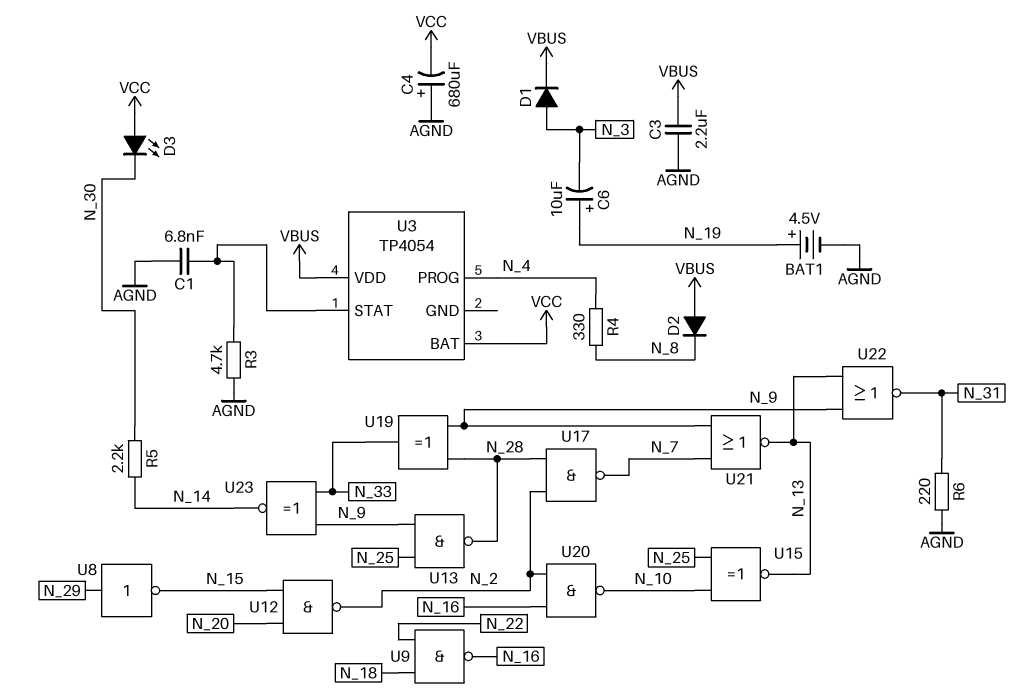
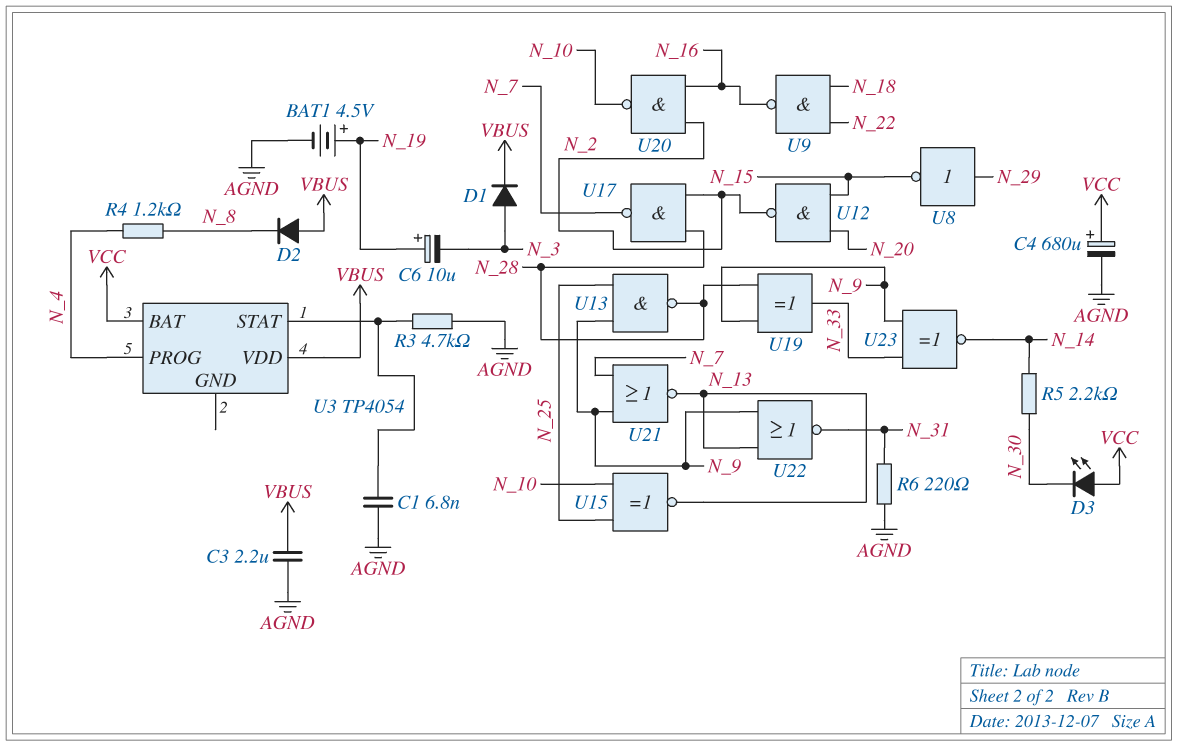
C4: 680uF (plus AGND, minus VCC) -> 680uF (plus VCC, minus AGND)
R4: 330 (N_4, N_8) -> 1.2k (N_4, N_8)

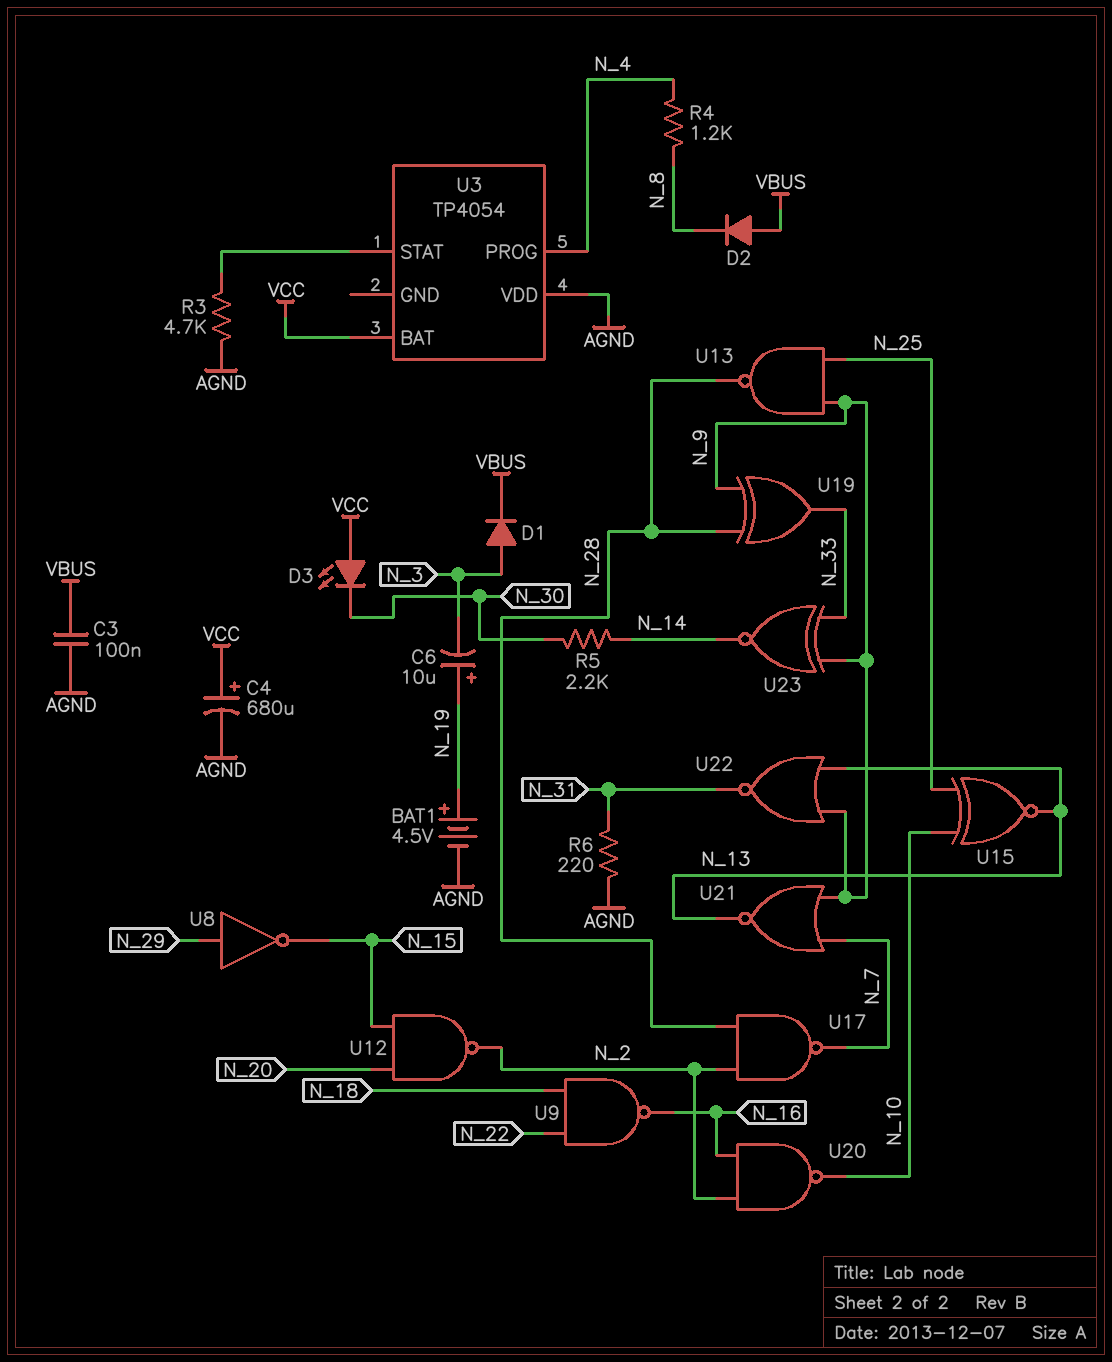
C1: 6.8nF (AGND, U3/STAT) -> none
C3: 2.2uF (AGND, VBUS) -> 100nF (AGND, VBUS)
U3 pin VDD: VBUS -> AGND

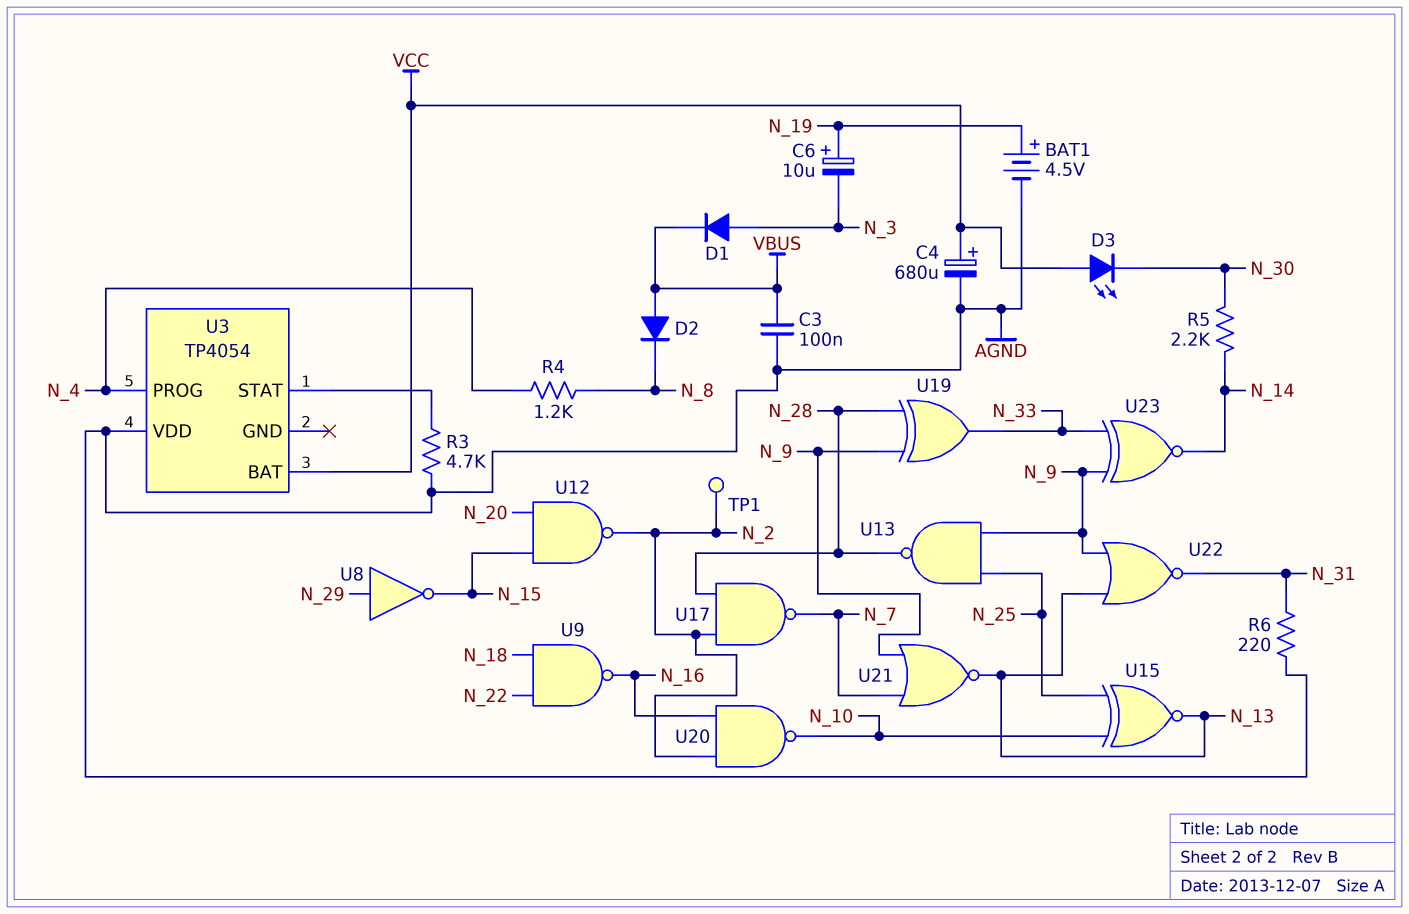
TP1: none -> test point (N_2)

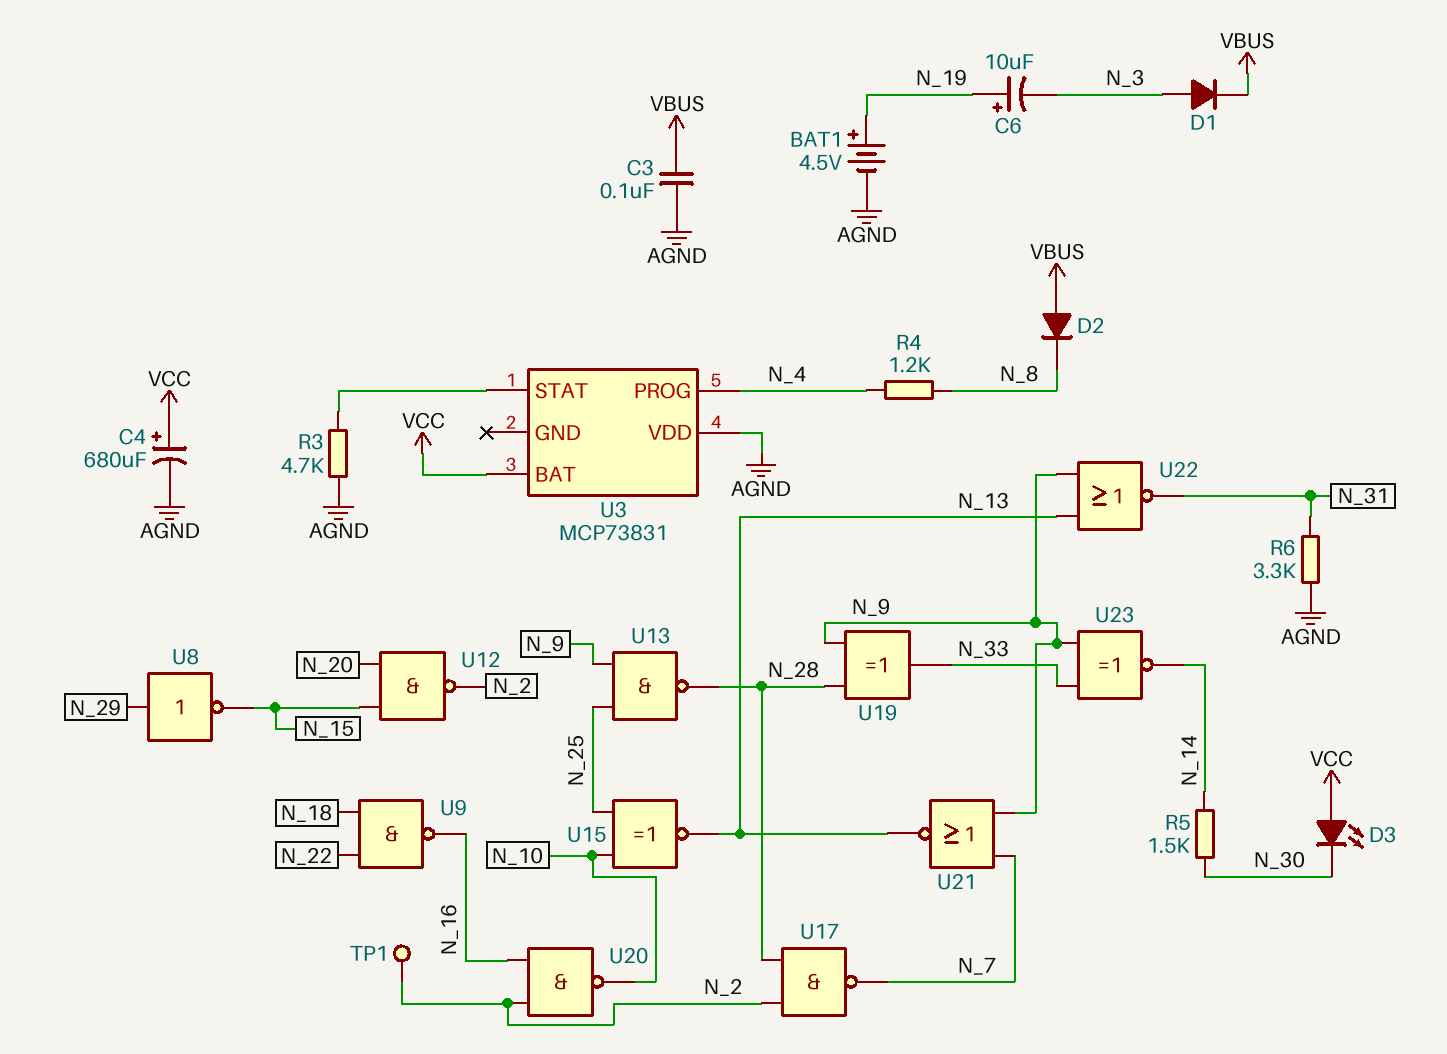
R5: 2.2k (N_14, N_30) -> 1.5k (N_14, N_30)
R6: 220 (AGND, N_31) -> 3.3k (AGND, N_31)
U3: TP4054 -> MCP73831

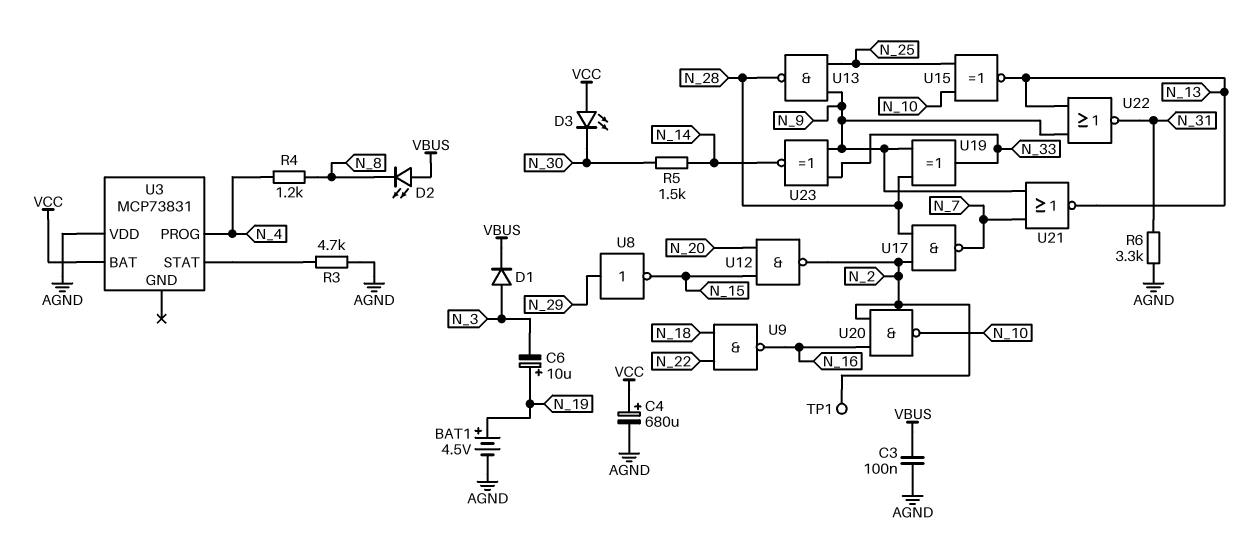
D2: diode (A VBUS, K N_8) -> LED (A VBUS, K N_8)

